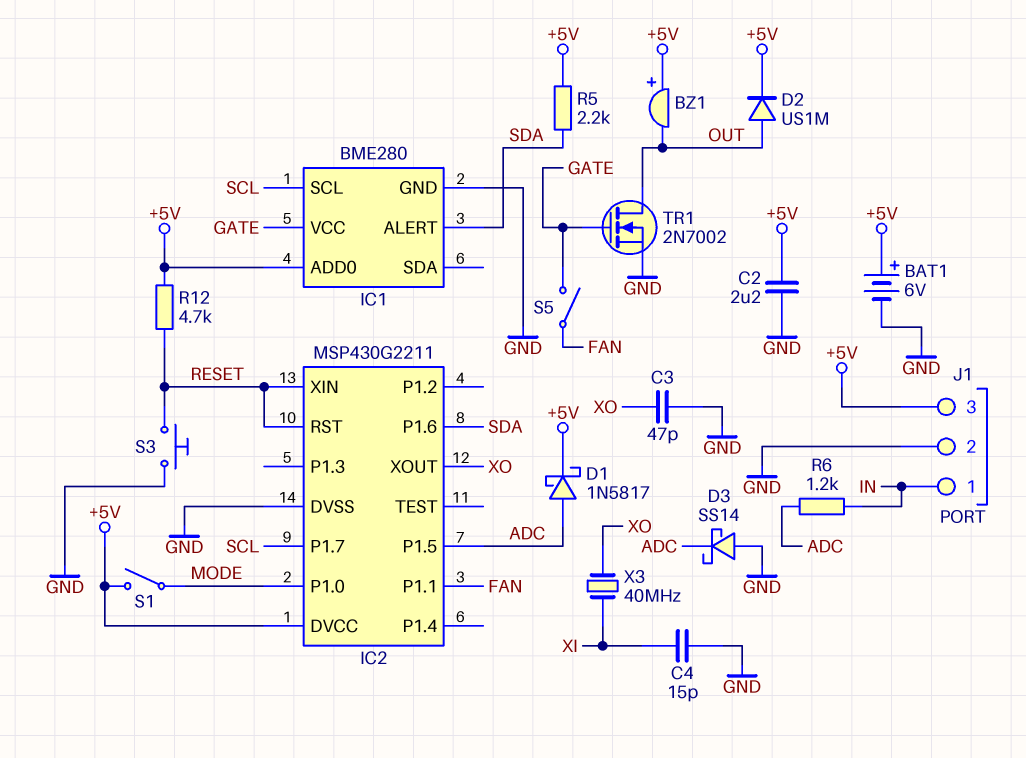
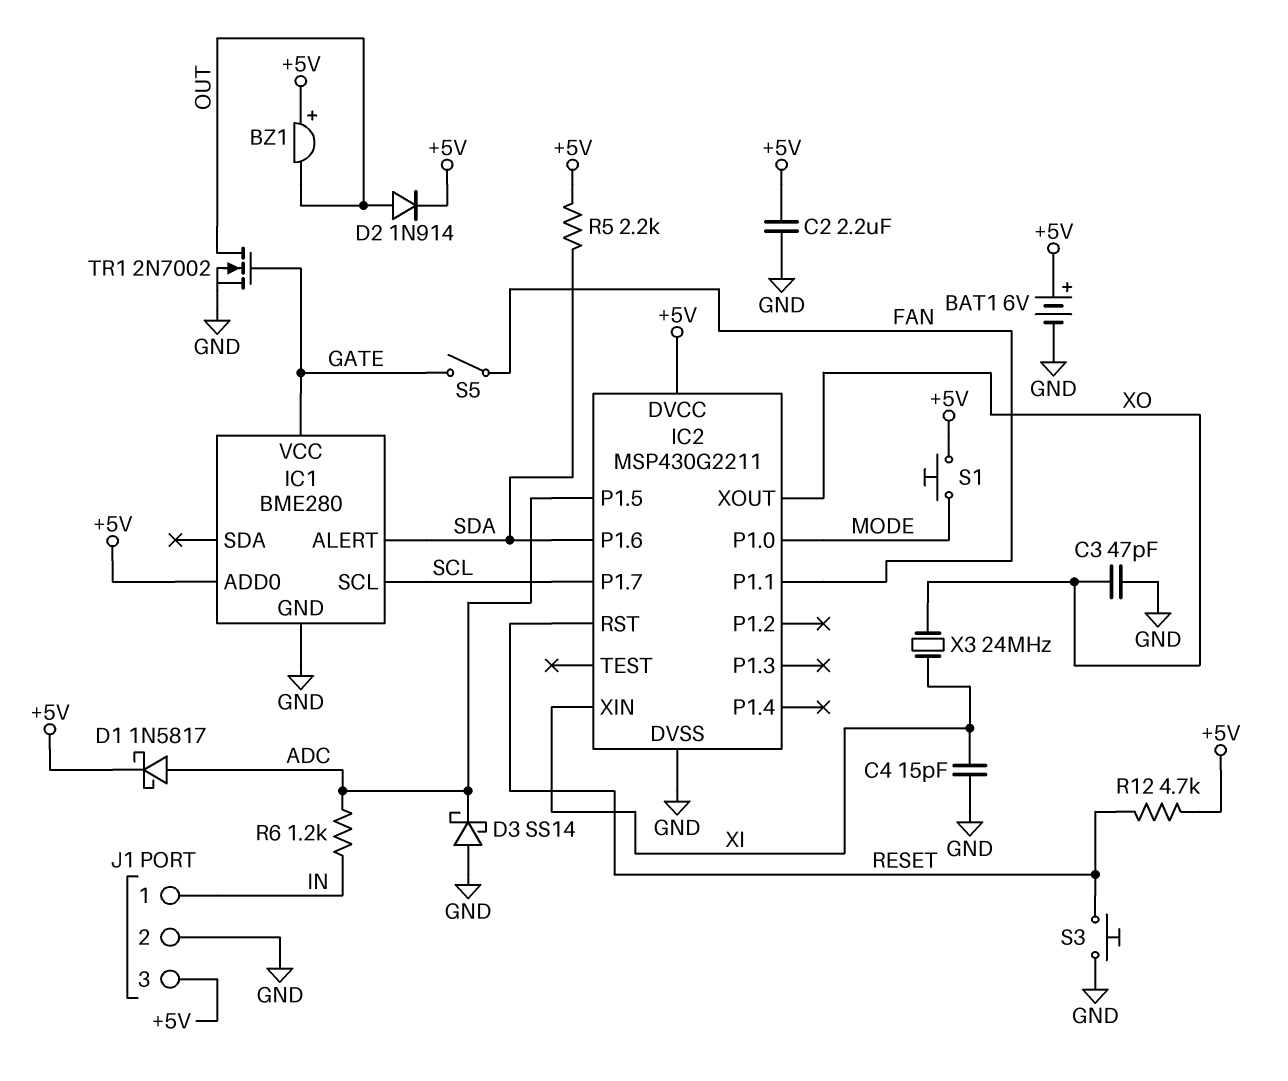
D2: diode US1M (A OUT, K +5V) -> diode 1N914 (A OUT, K +5V)
IC2 pin XIN: RESET -> XI
S1: switch (+5V, MODE) -> button (+5V, MODE)
X3: 40MHz (XI, XO) -> 24MHz (XI, XO)

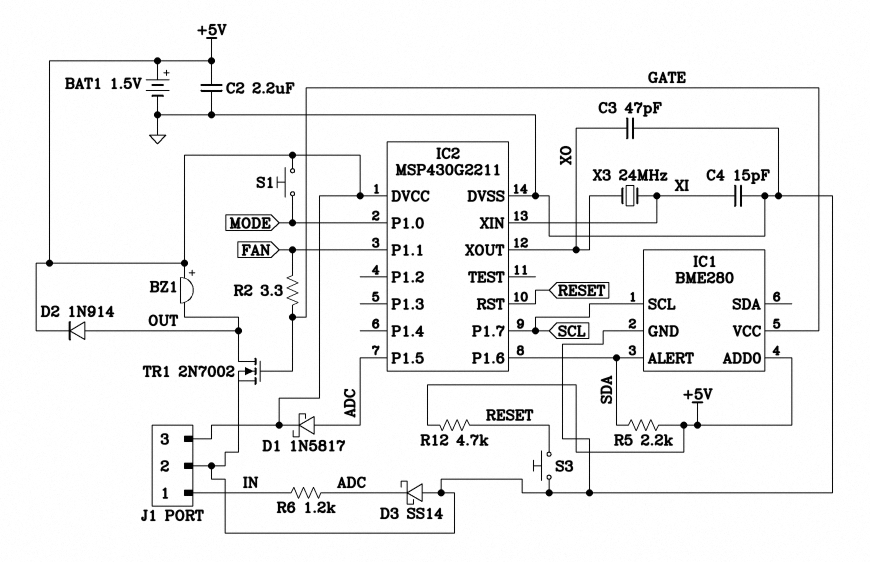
BAT1: 6V (plus +5V, minus GND) -> 1.5V (plus +5V, minus GND)
R2: none -> 3.3 (FAN, GATE)
S5: switch (FAN, GATE) -> none

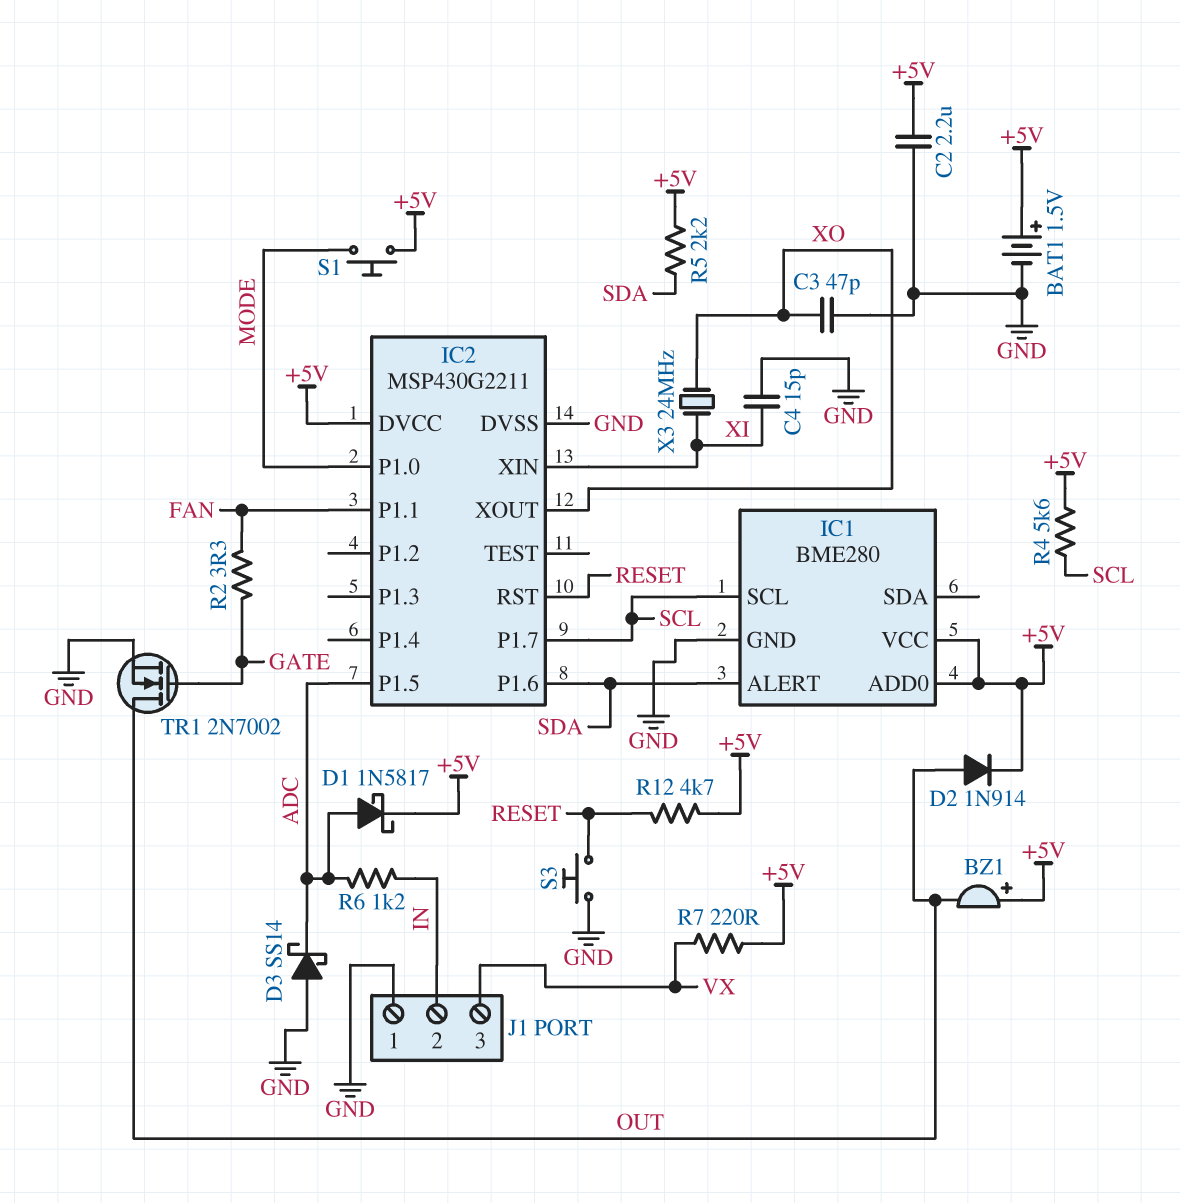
IC1 pin VCC: GATE -> +5V
J1 pin 1: IN -> GND
J1 pin 2: GND -> IN
J1 pin 3: +5V -> VX
R4: none -> 5.6k (+5V, SCL)
R7: none -> 220 (+5V, VX)

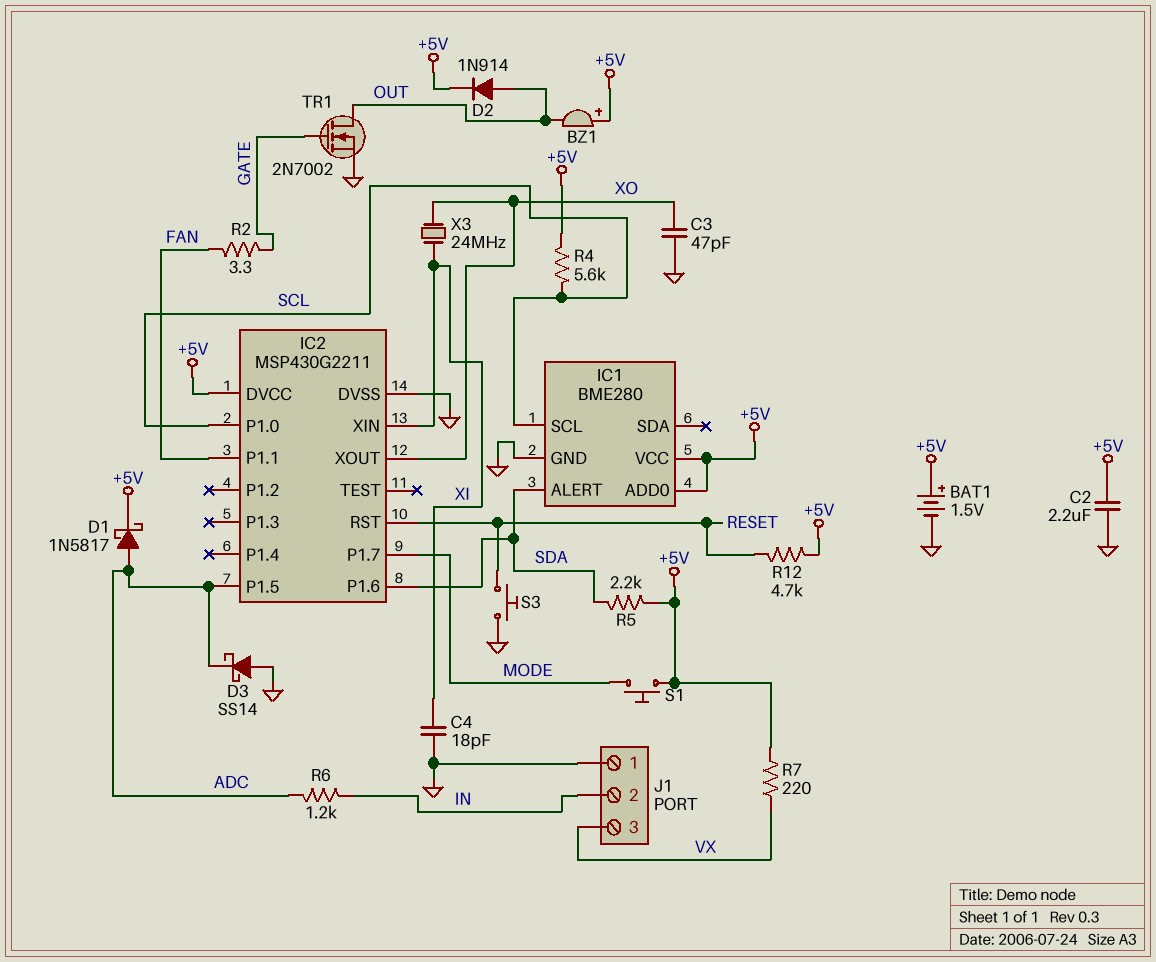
C4: 15pF (GND, XI) -> 18pF (GND, XI)
IC2 pin P1.0: MODE -> SCL
IC2 pin P1.7: SCL -> MODE

